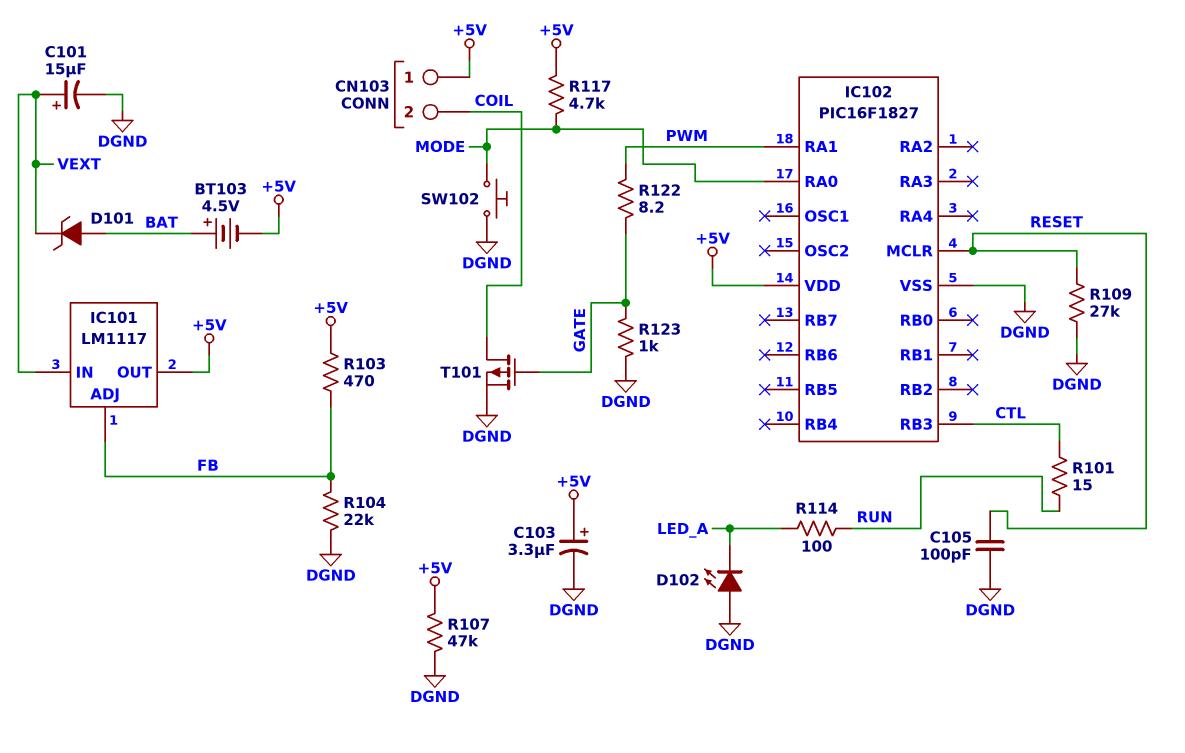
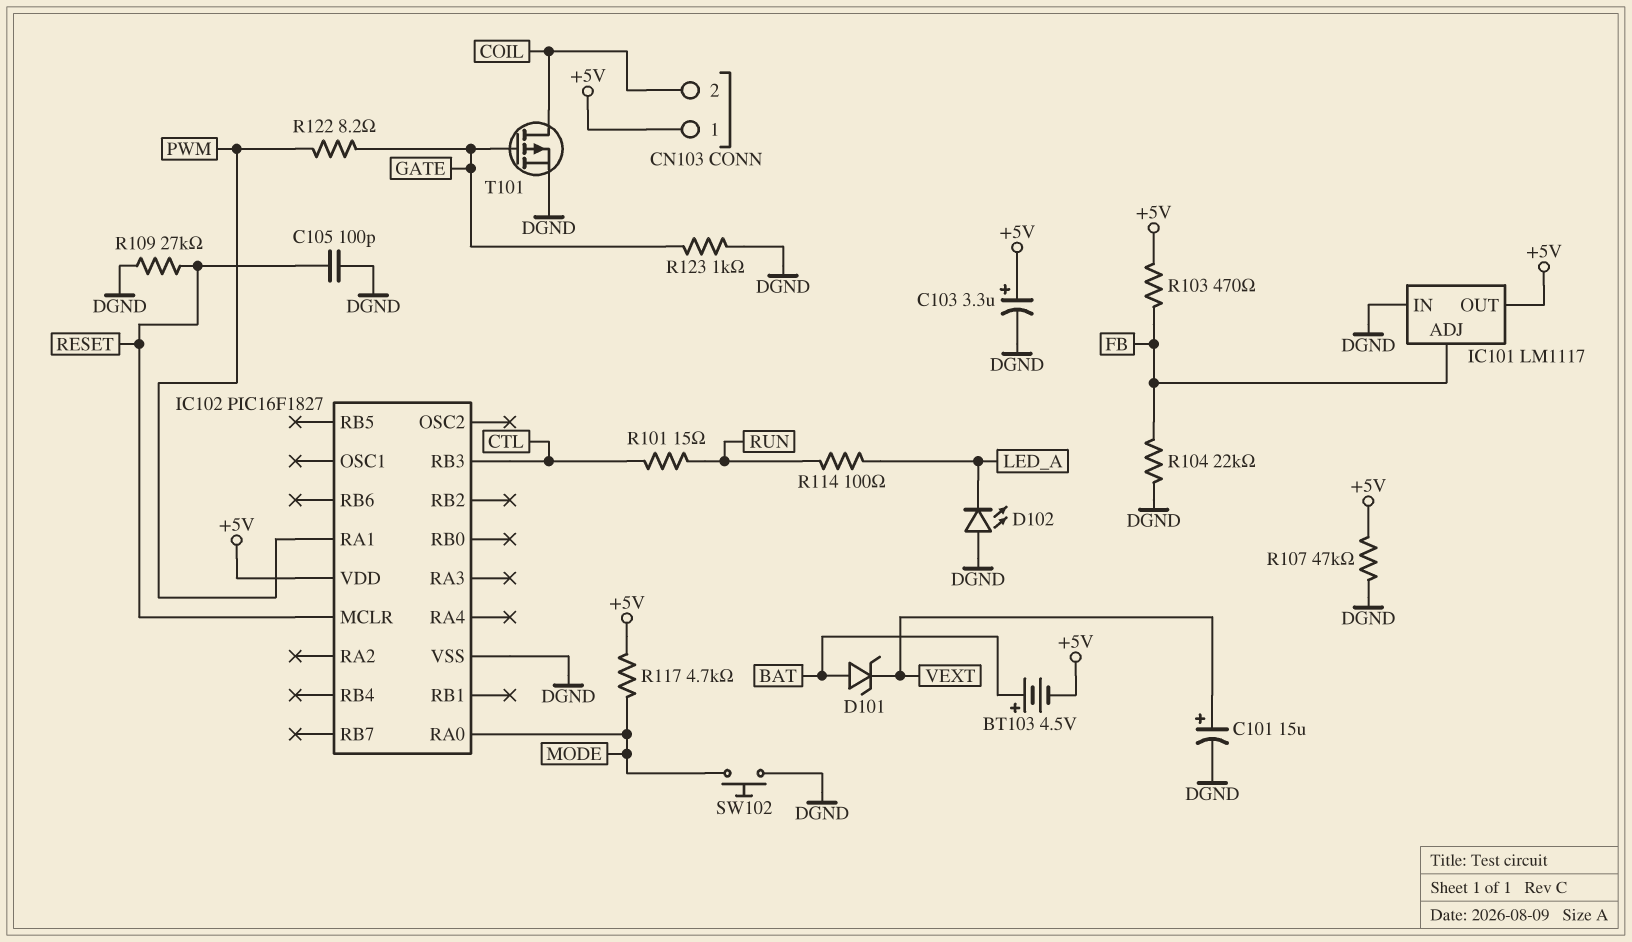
IC101 pin IN: VEXT -> DGND

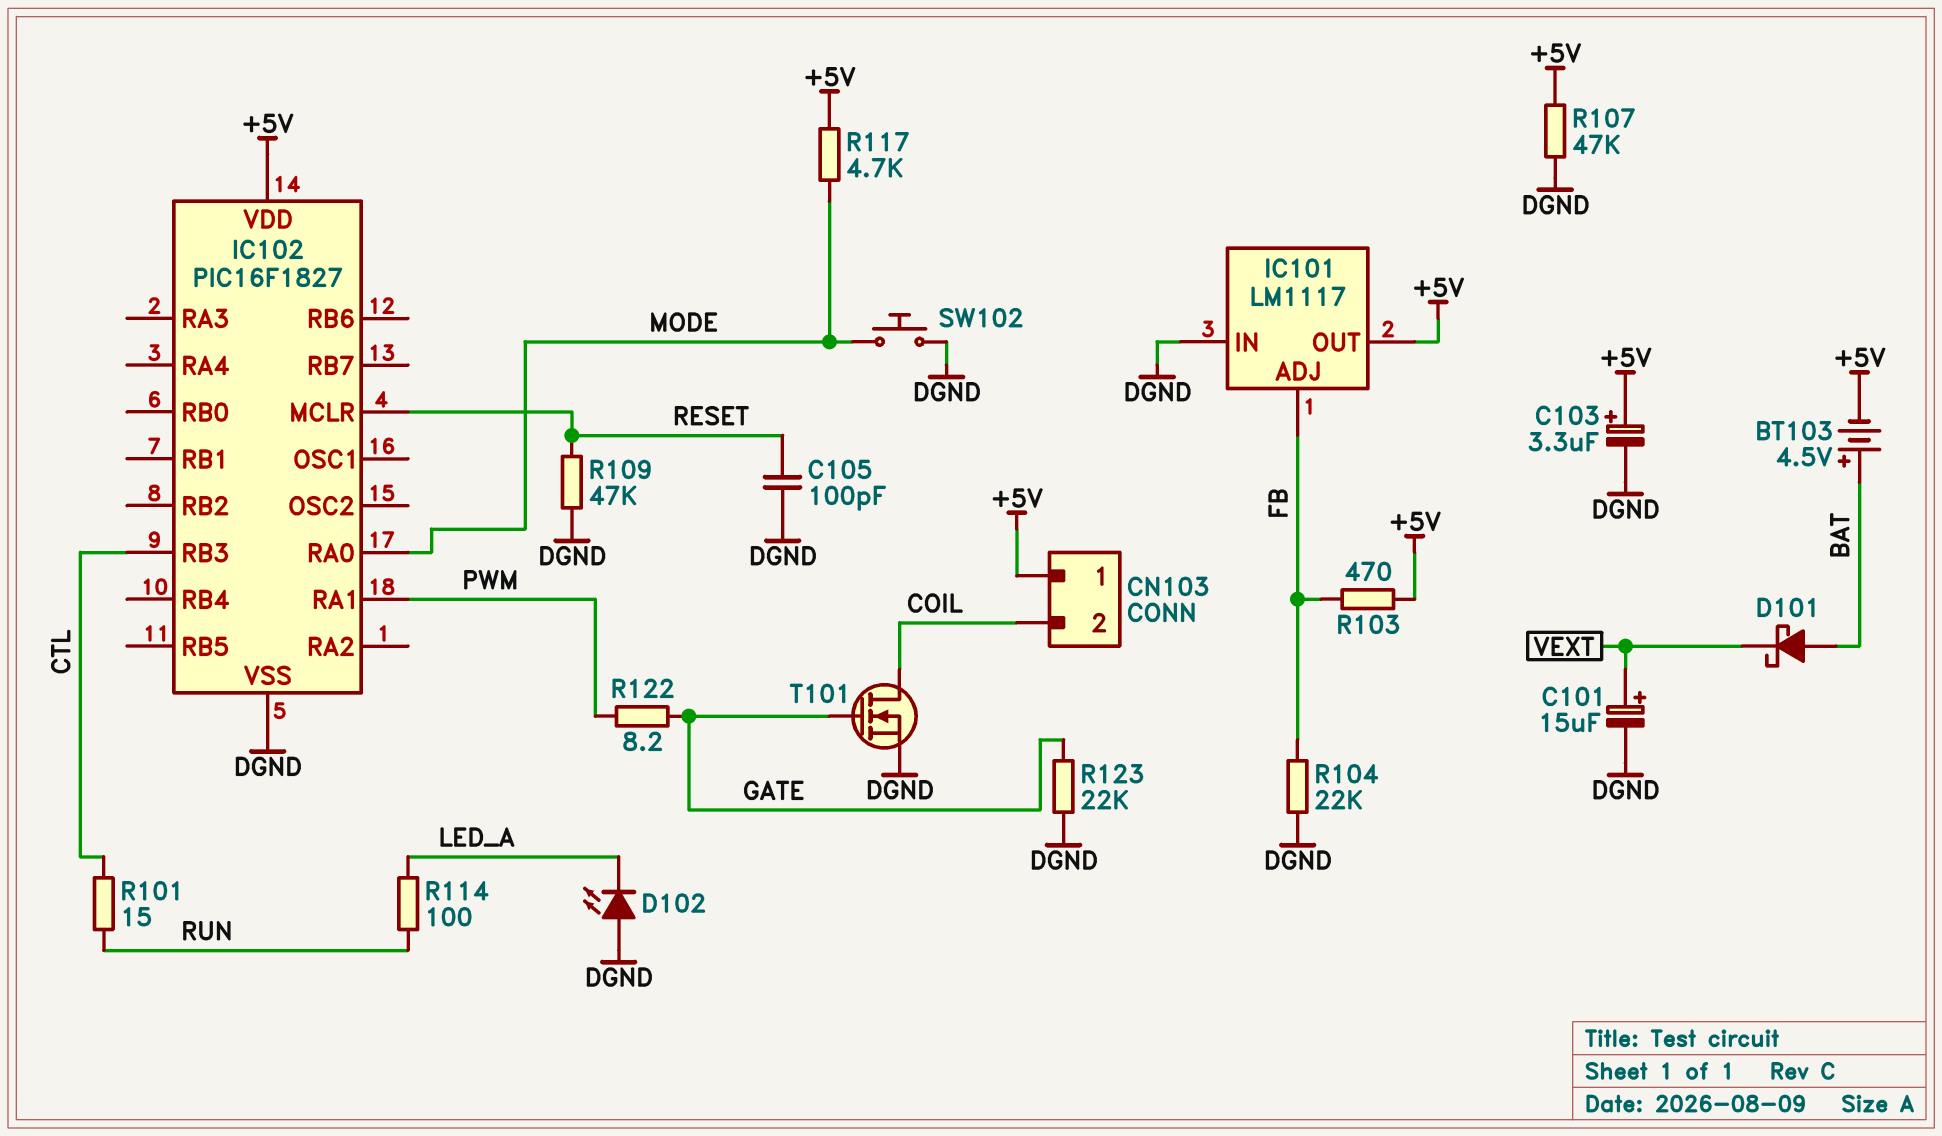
D101: zener (A BAT, K VEXT) -> schottky (A BAT, K VEXT)
R109: 27k (DGND, RESET) -> 47k (DGND, RESET)
R123: 1k (DGND, GATE) -> 22k (DGND, GATE)
T101: PMOS (G GATE, D COIL, S DGND) -> NMOS (G GATE, D COIL, S DGND)

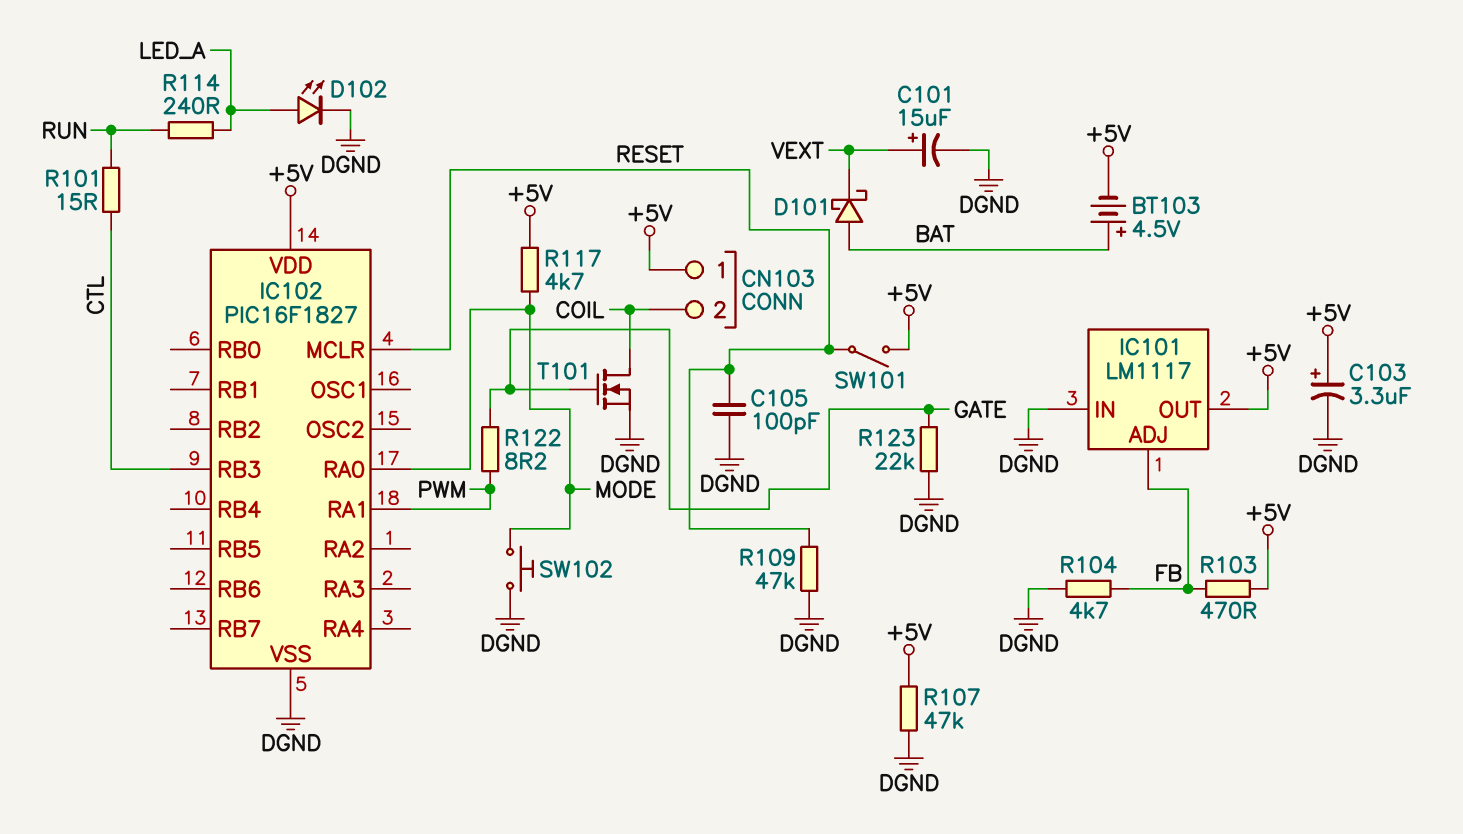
D102: LED (A DGND, K LED_A) -> LED (A LED_A, K DGND)
R104: 22k (DGND, FB) -> 4.7k (DGND, FB)
R114: 100 (LED_A, RUN) -> 240 (LED_A, RUN)
SW101: none -> switch (+5V, RESET)

